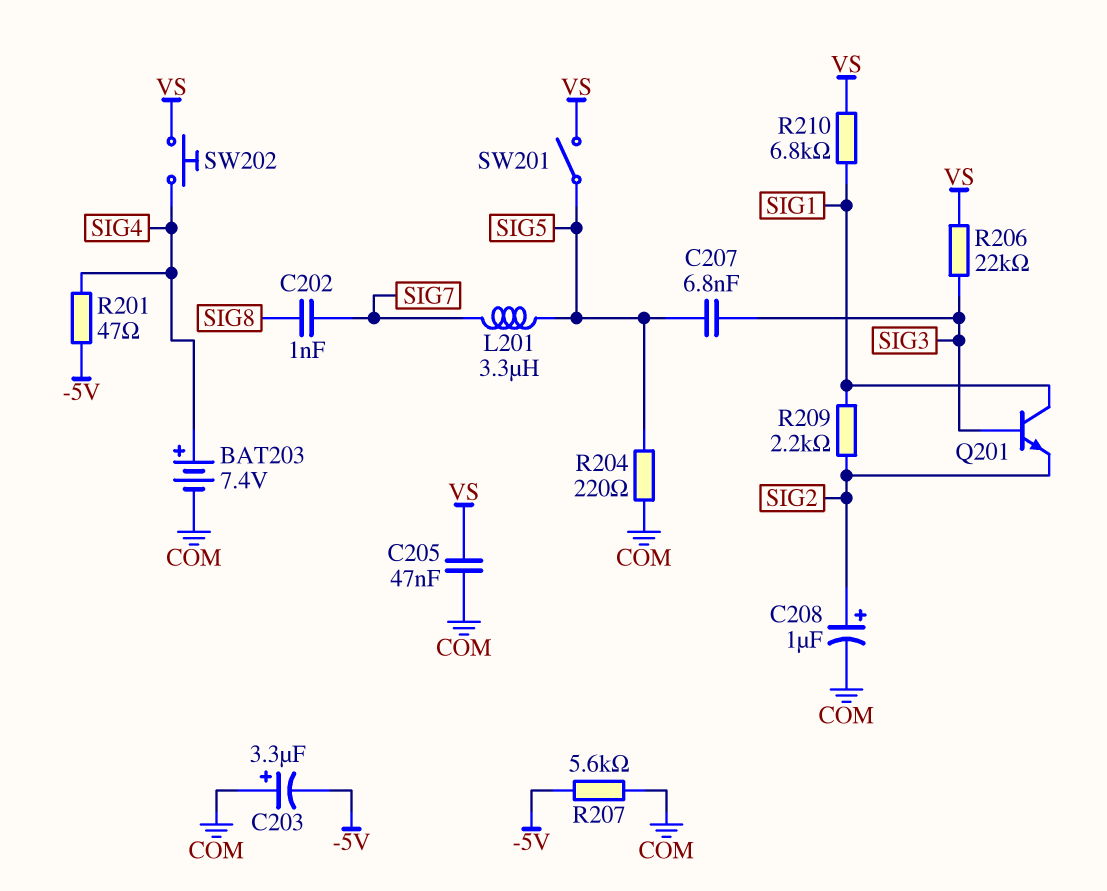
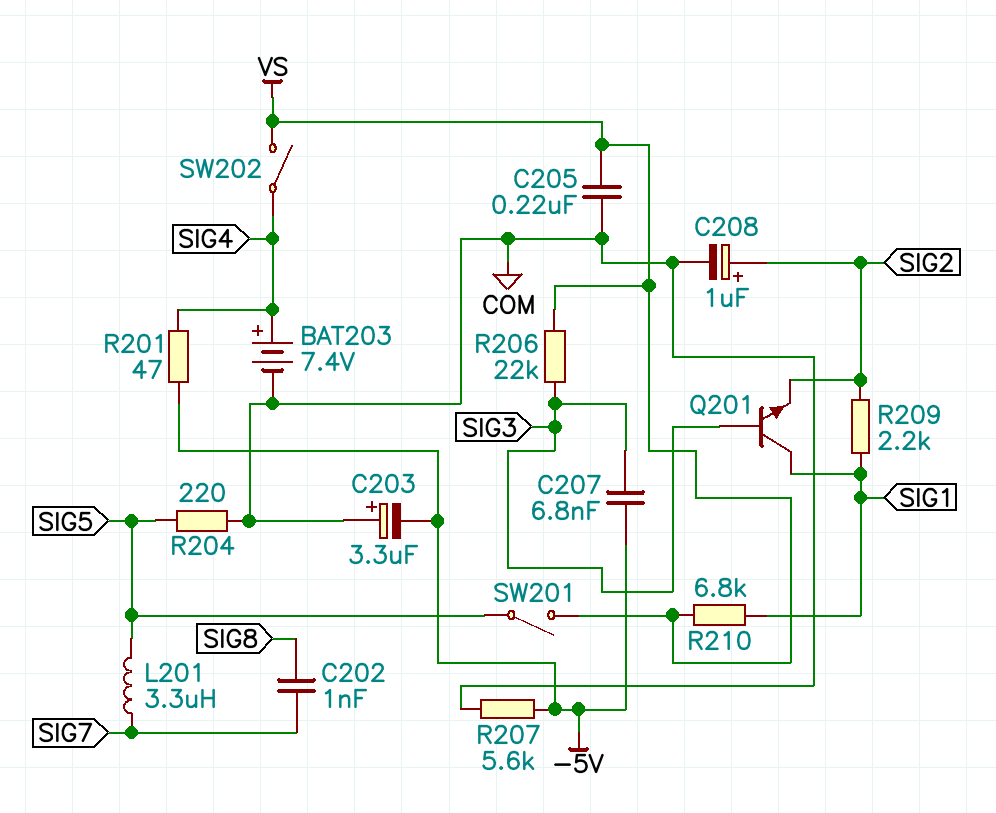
C205: 47nF (COM, VS) -> 220nF (COM, VS)
C207: 6.8nF (SIG3, SIG5) -> 6.8nF (-5V, SIG3)
SW202: button (SIG4, VS) -> switch (SIG4, VS)

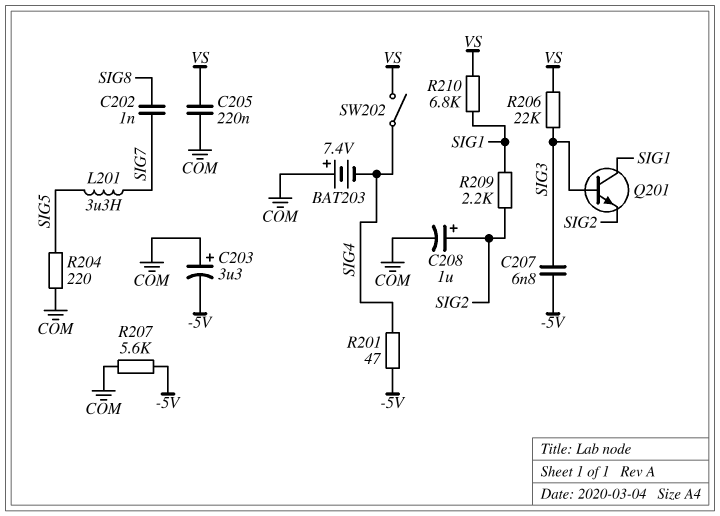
BAT203: 7.4V (plus SIG4, minus COM) -> 7.4V (plus COM, minus SIG4)
SW201: switch (SIG5, VS) -> none

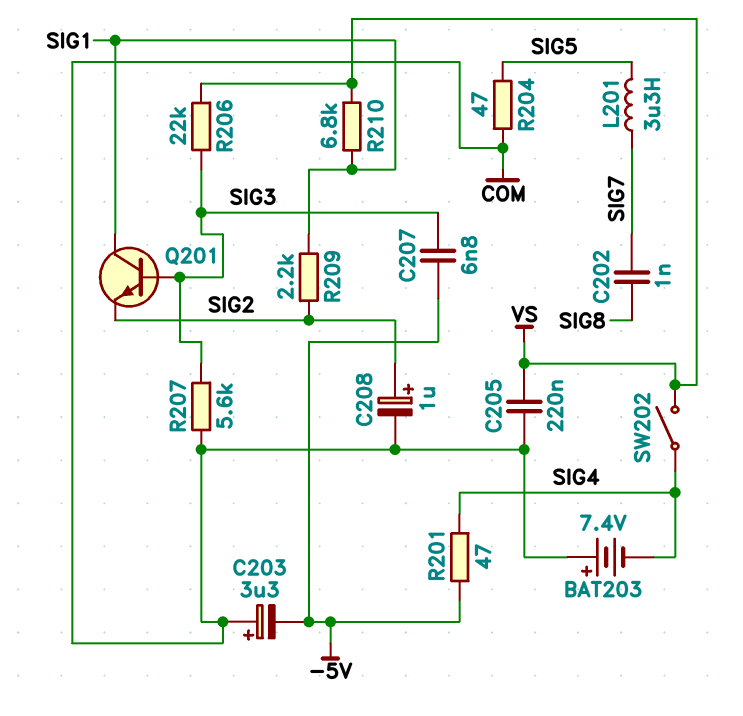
R204: 220 (COM, SIG5) -> 47 (COM, SIG5)
R207: 5.6k (-5V, COM) -> 5.6k (COM, SIG3)

